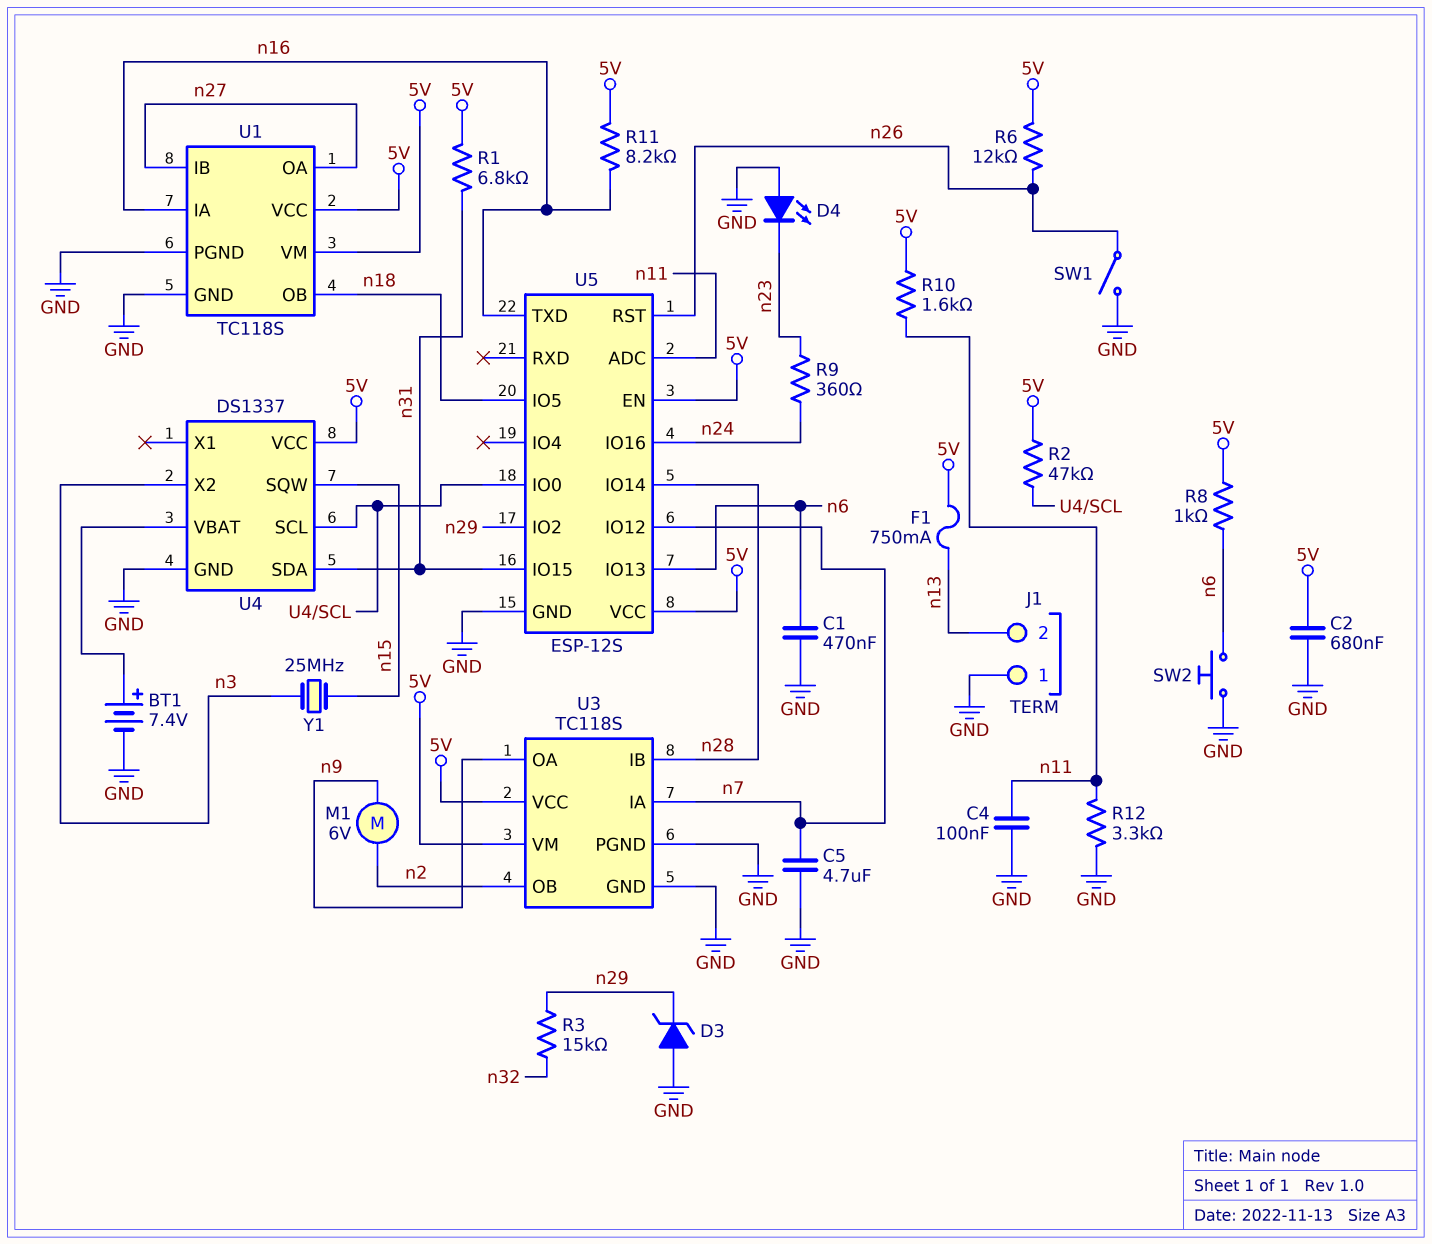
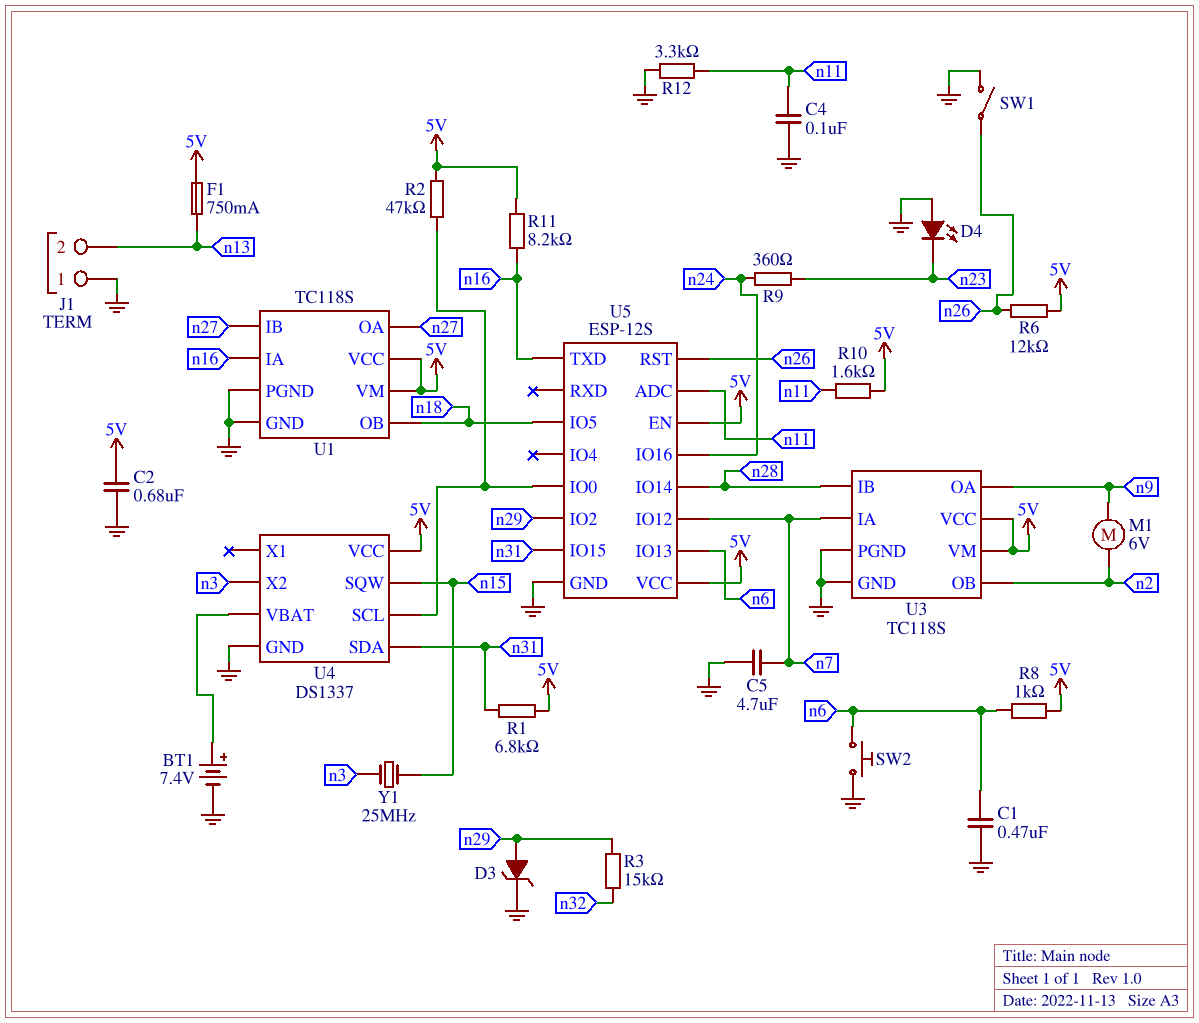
D3: zener (A GND, K n29) -> zener (A n29, K GND)

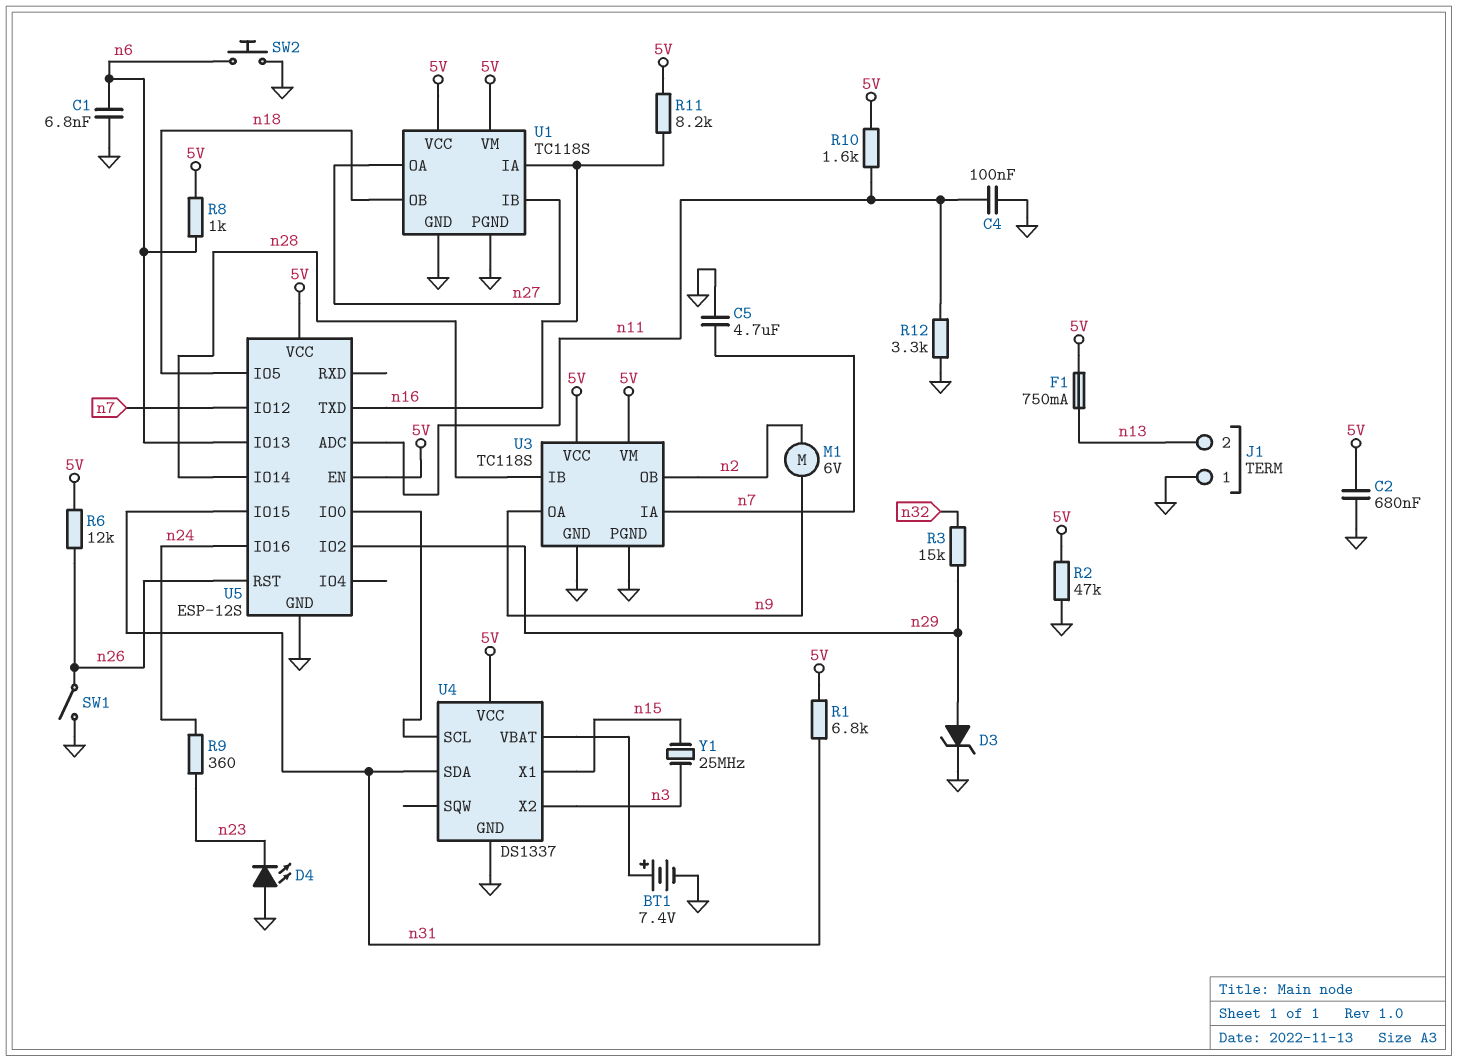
C1: 470nF (GND, n6) -> 6.8nF (GND, n6)
R2: 47k (5V, U4/SCL) -> 47k (5V, GND)
U4 pin SQW: n15 -> none
U4 pin X1: none -> n15

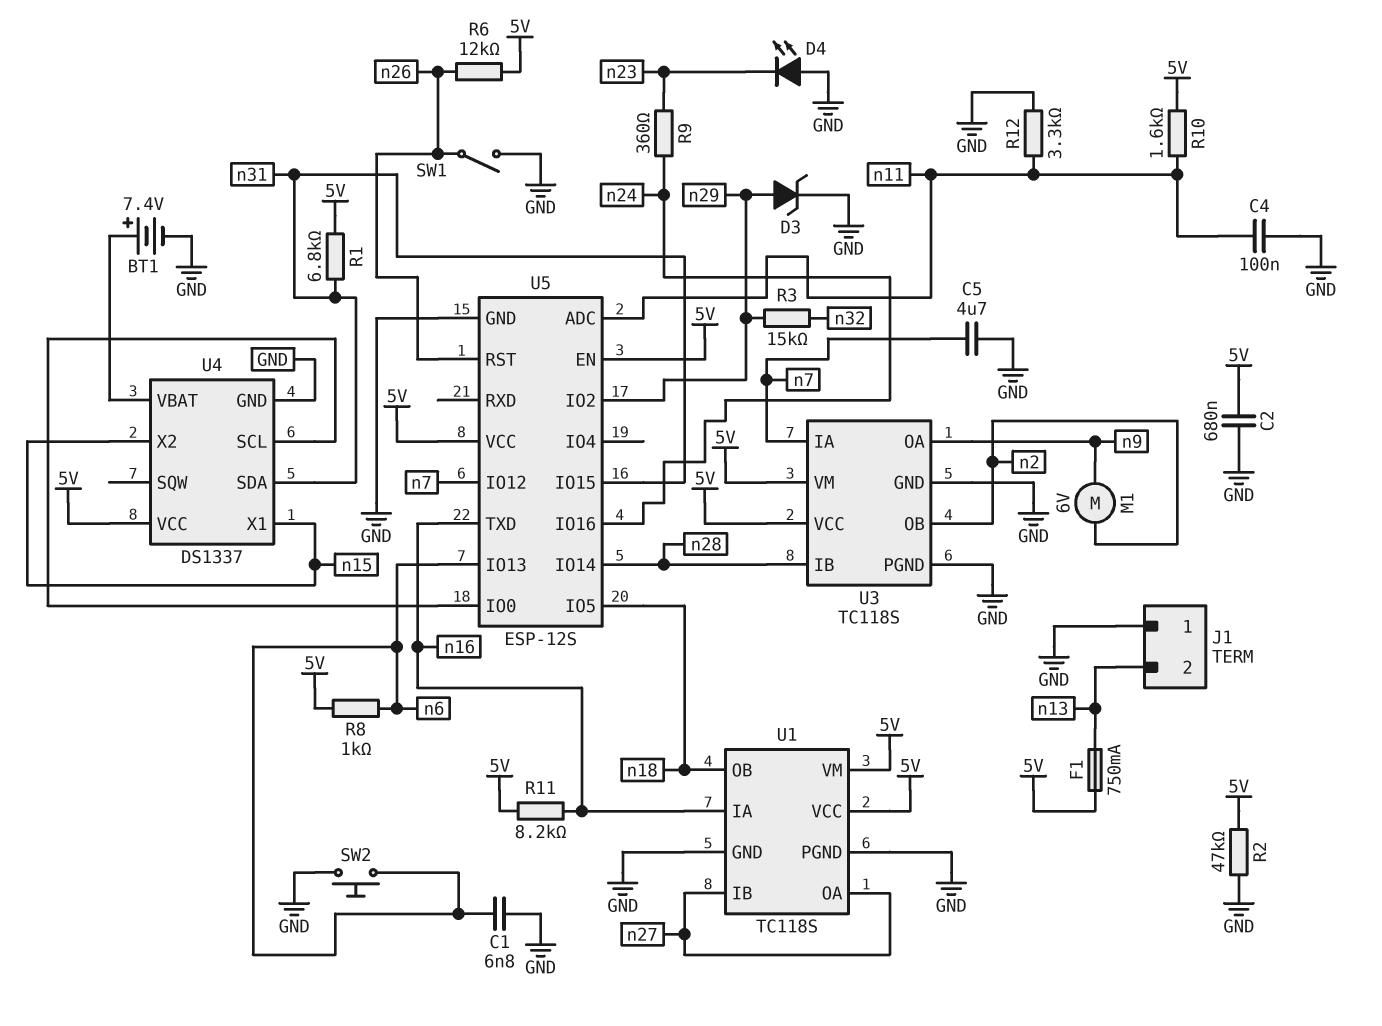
U4 pin X2: n3 -> n15
Y1: 25MHz (n3, n15) -> none

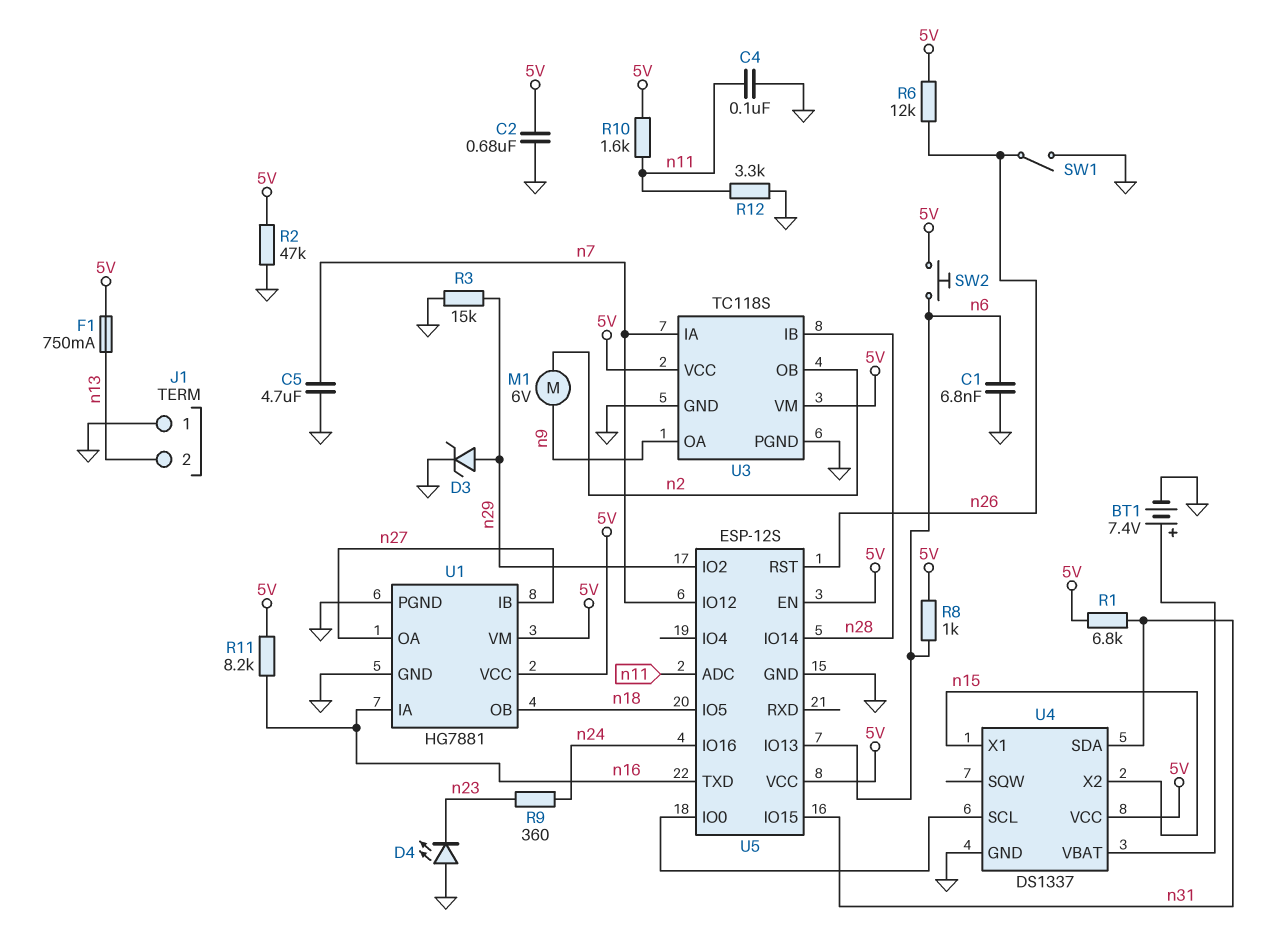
R3: 15k (n29, n32) -> 15k (GND, n29)
SW2: button (GND, n6) -> button (5V, n6)
U1: TC118S -> HG7881

